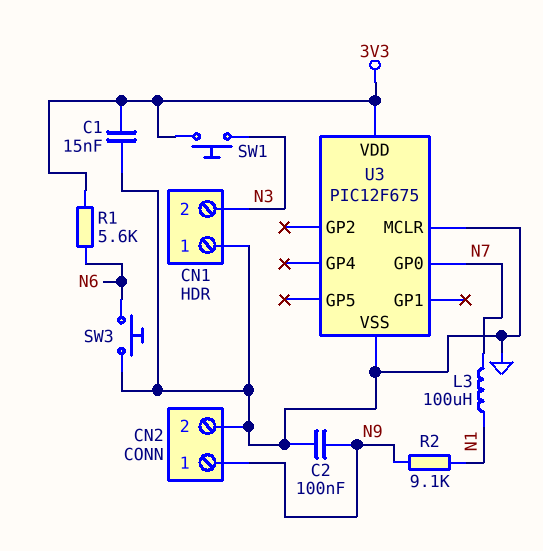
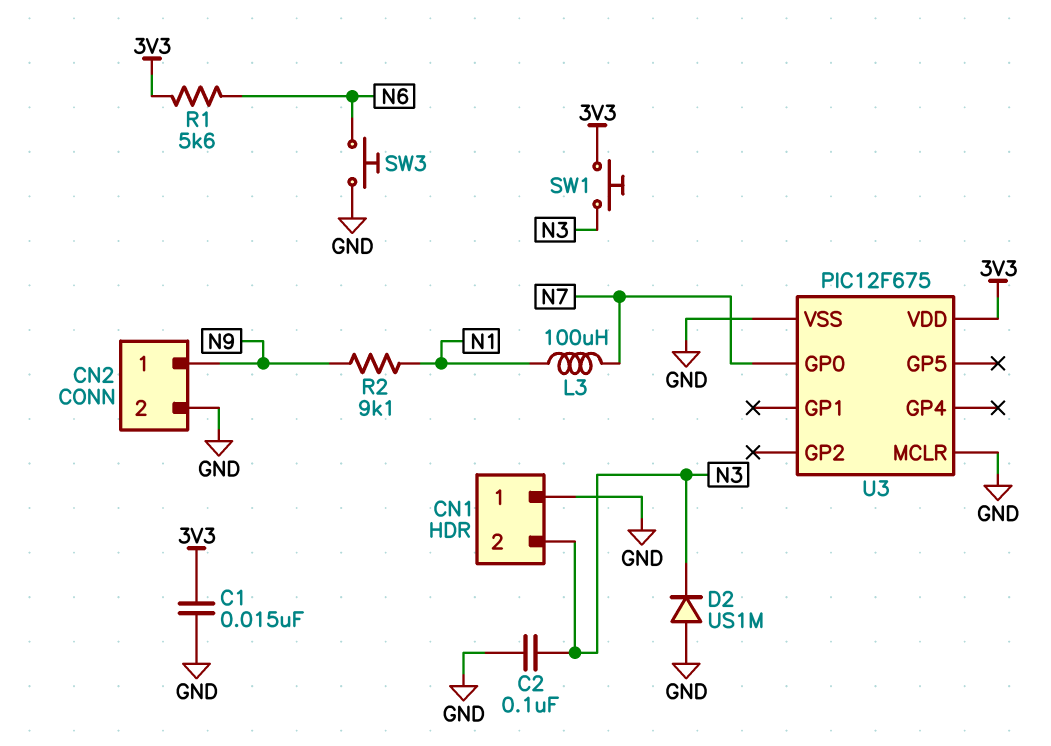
C2: 100nF (GND, N9) -> 100nF (GND, N3)
D2: none -> diode US1M (A GND, K N3)

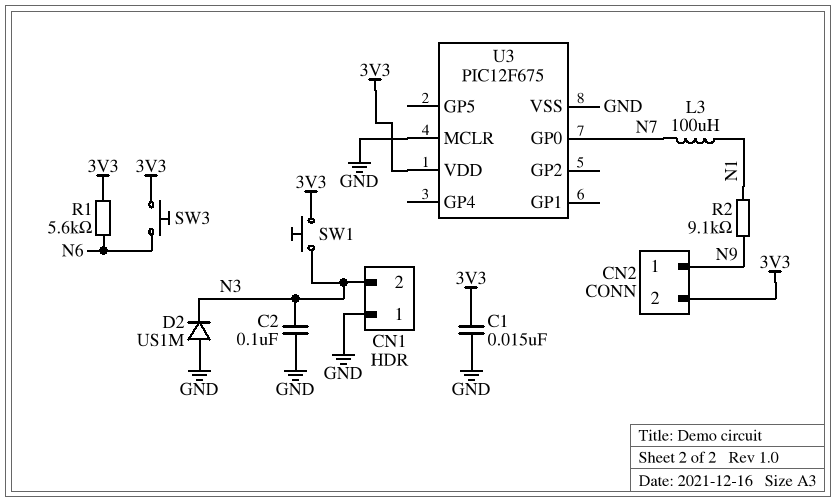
CN2 pin 2: GND -> 3V3
SW3: button (GND, N6) -> button (3V3, N6)

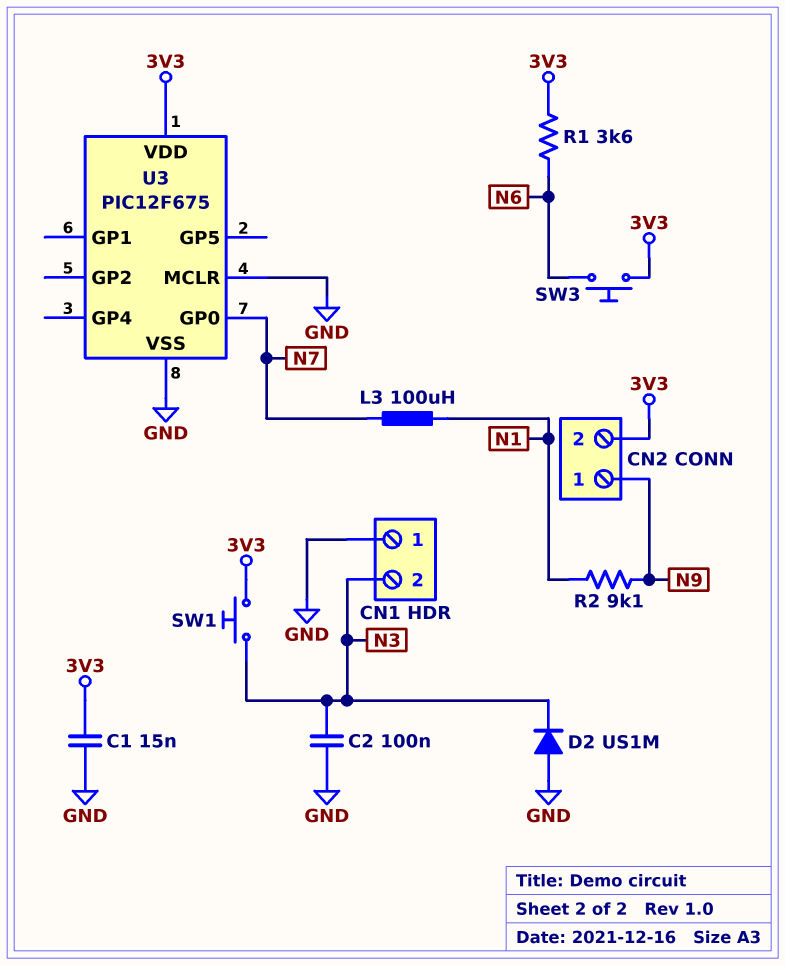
R1: 5.6k (3V3, N6) -> 3.6k (3V3, N6)

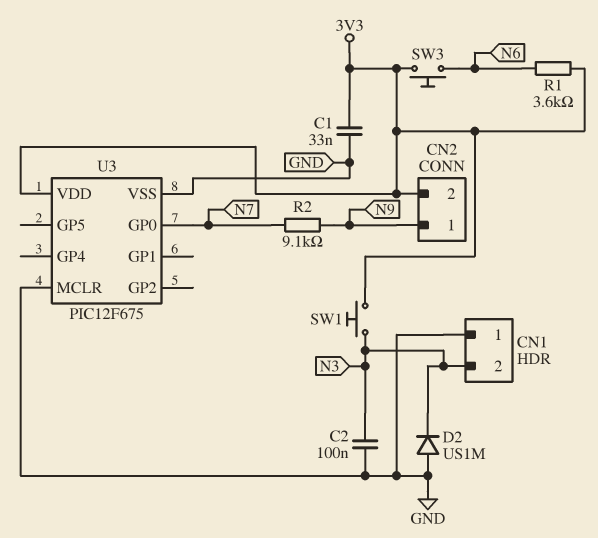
C1: 15nF (3V3, GND) -> 33nF (3V3, GND)
L3: 100uH (N1, N7) -> none
R2: 9.1k (N1, N9) -> 9.1k (N7, N9)

